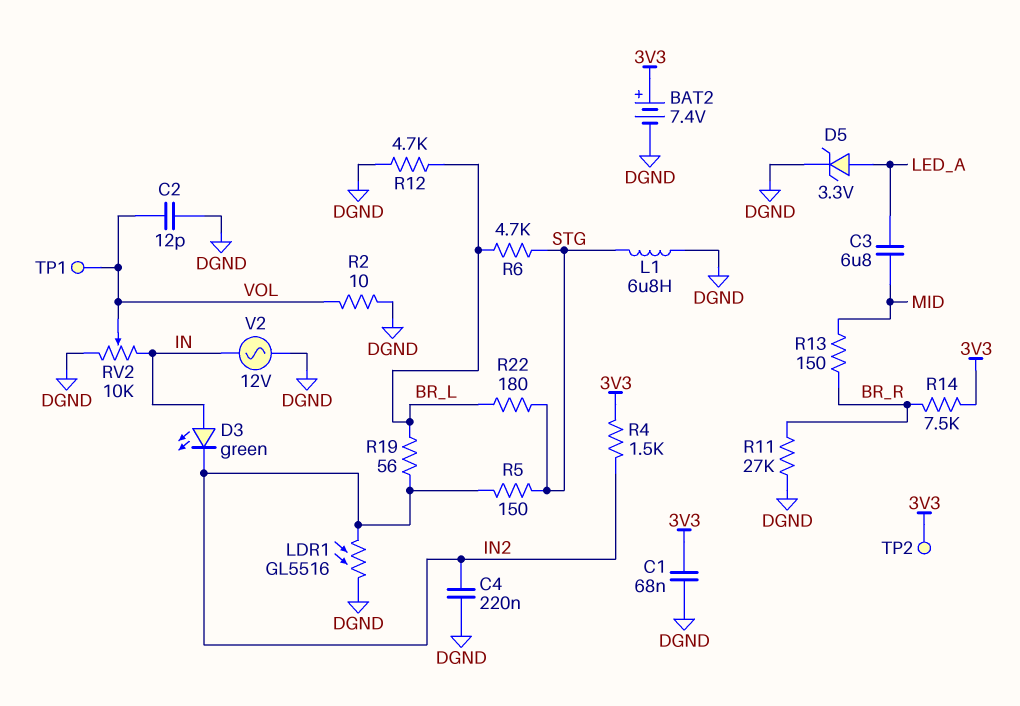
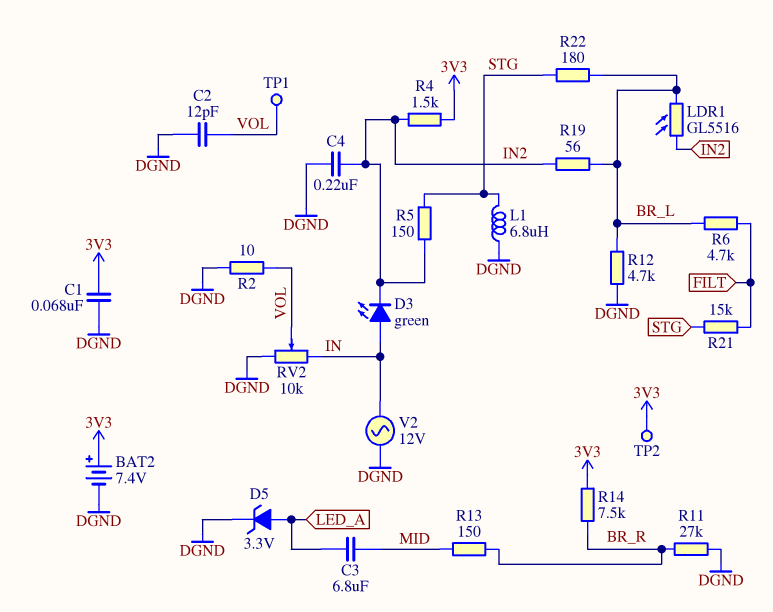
LDR1: GL5516 (DGND, IN2) -> GL5516 (BR_L, IN2)
R6: 4.7k (BR_L, STG) -> 4.7k (BR_L, FILT)
R21: none -> 15k (FILT, STG)

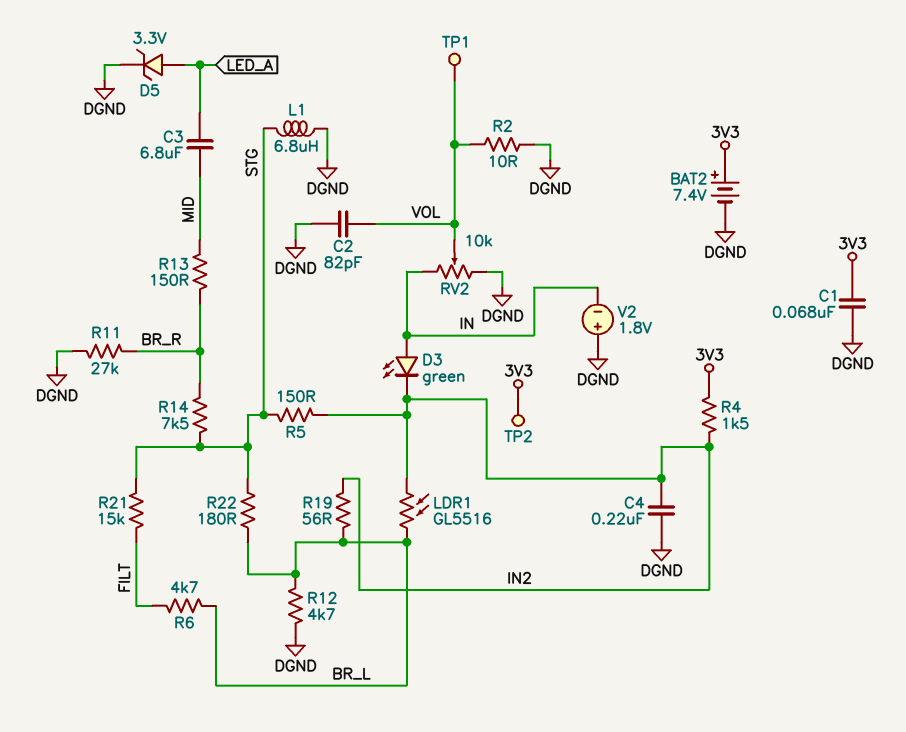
C2: 12pF (DGND, VOL) -> 82pF (DGND, VOL)
R14: 7.5k (3V3, BR_R) -> 7.5k (BR_R, STG)
V2: AC 12V (DGND, IN) -> 1.8V (plus DGND, minus IN)

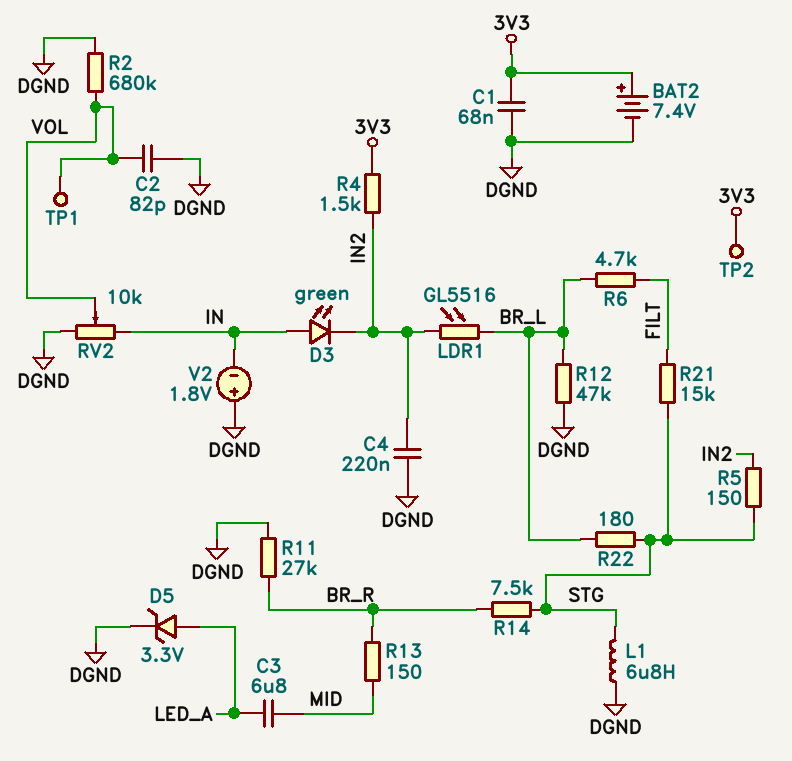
R2: 10 (DGND, VOL) -> 680k (DGND, VOL)
R12: 4.7k (BR_L, DGND) -> 47k (BR_L, DGND)
R19: 56 (BR_L, IN2) -> none

